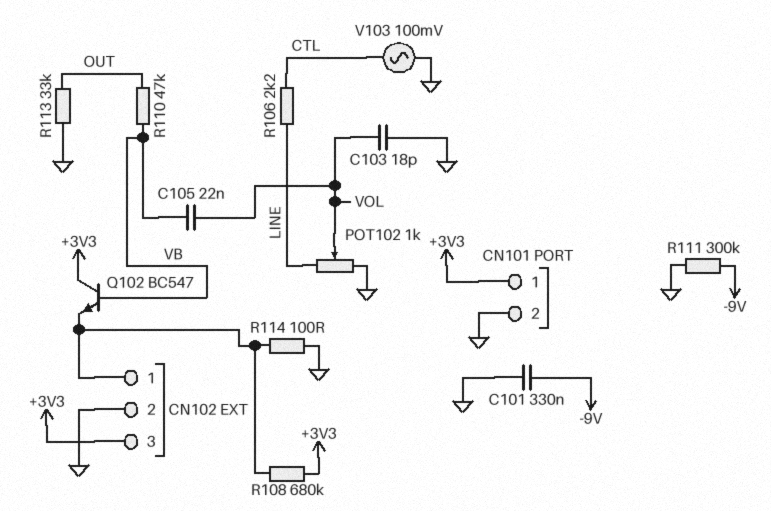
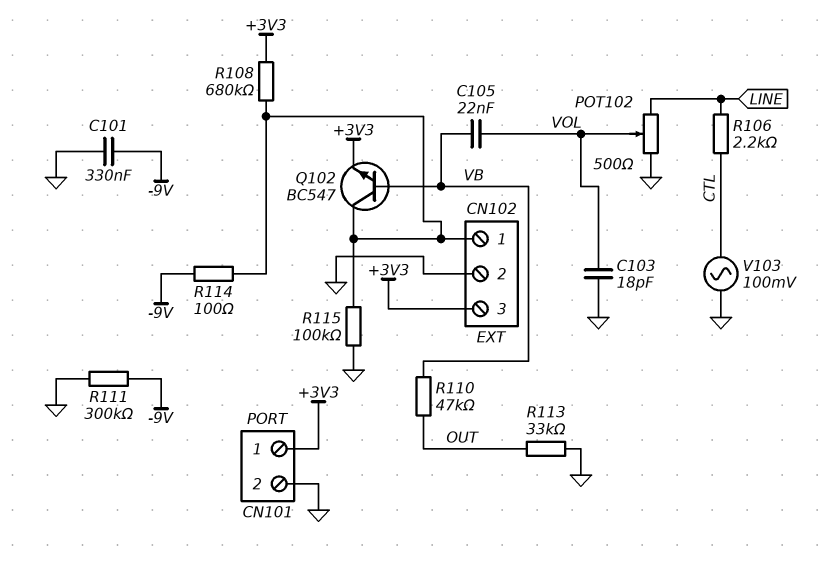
POT102: 1k (GND, LINE, wiper VOL) -> 500 (GND, LINE, wiper VOL)
Q102: NPN BC547 (B VB, C +3V3, E CN102/1) -> NPN BC547 (B VB, C CN102/1, E +3V3)
R114: 100 (CN102/1, GND) -> 100 (-9V, CN102/1)
R115: none -> 100k (CN102/1, GND)

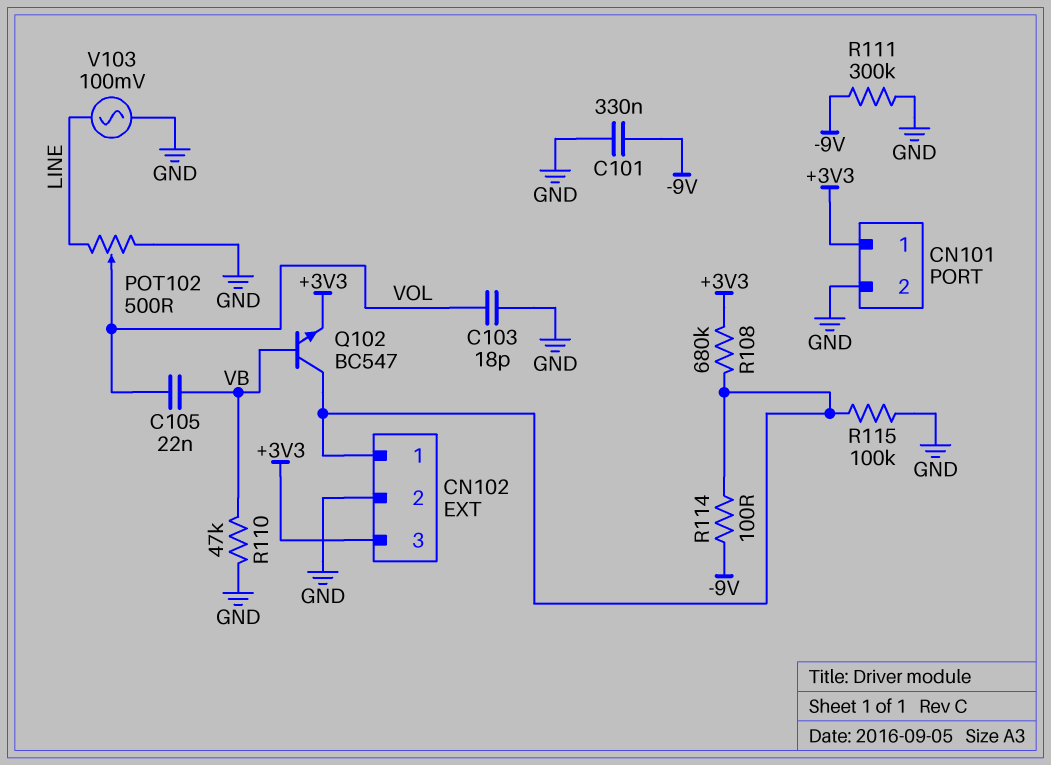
R106: 2.2k (CTL, LINE) -> none
R110: 47k (OUT, VB) -> 47k (GND, VB)
R113: 33k (GND, OUT) -> none
V103: AC 100mV (CTL, GND) -> AC 100mV (GND, LINE)

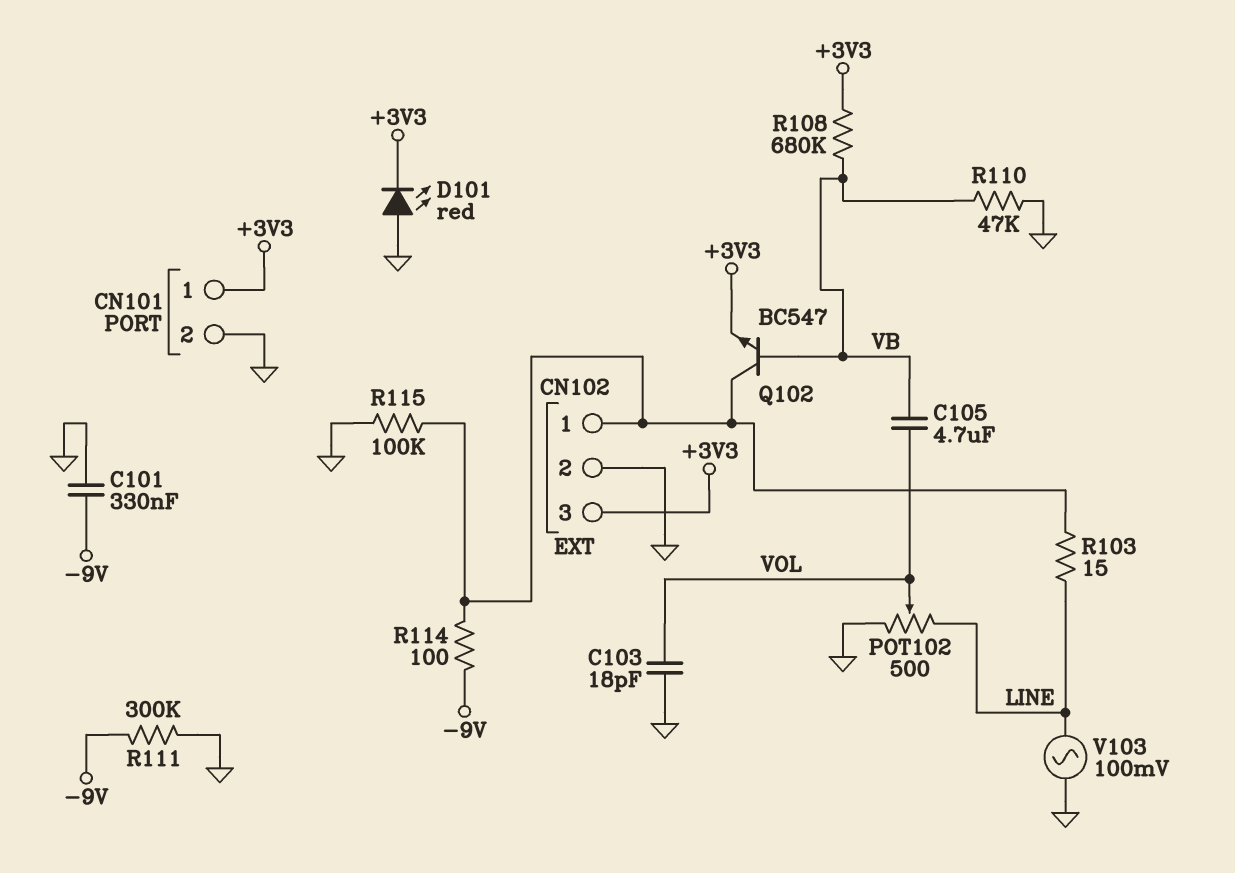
C105: 22nF (VB, VOL) -> 4.7uF (VB, VOL)
D101: none -> LED red (A GND, K +3V3)
R103: none -> 15 (CN102/1, LINE)
R108: 680k (+3V3, CN102/1) -> 680k (+3V3, VB)

